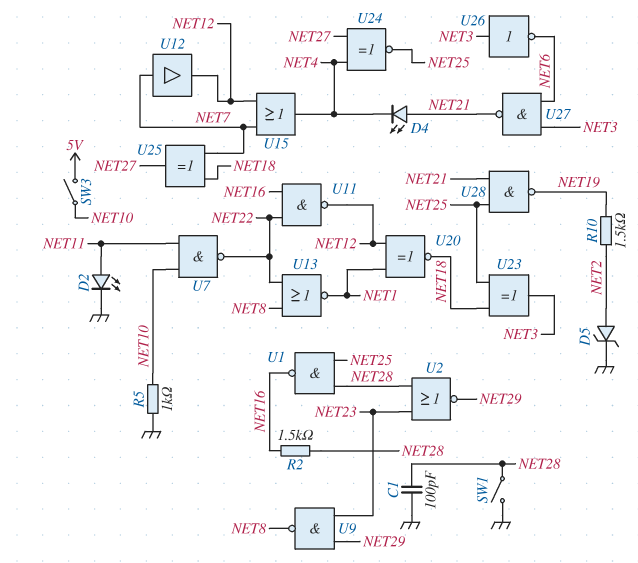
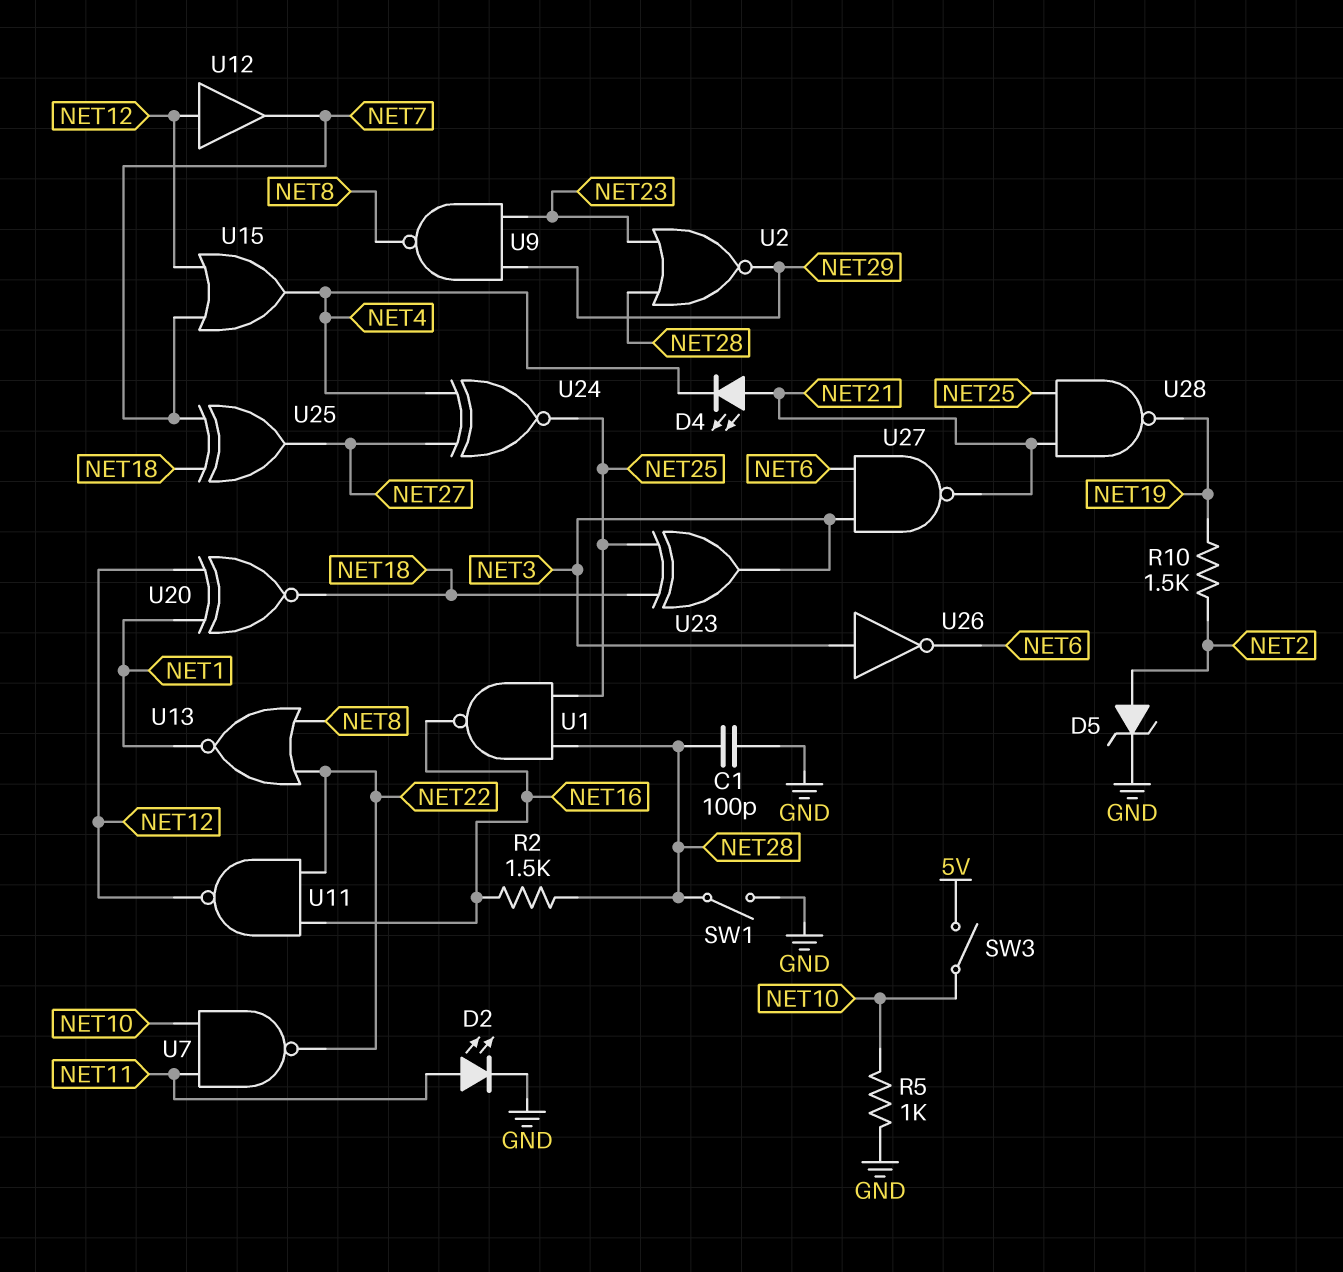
U12: buffer (in NET7, out NET12) -> buffer (in NET12, out NET7)

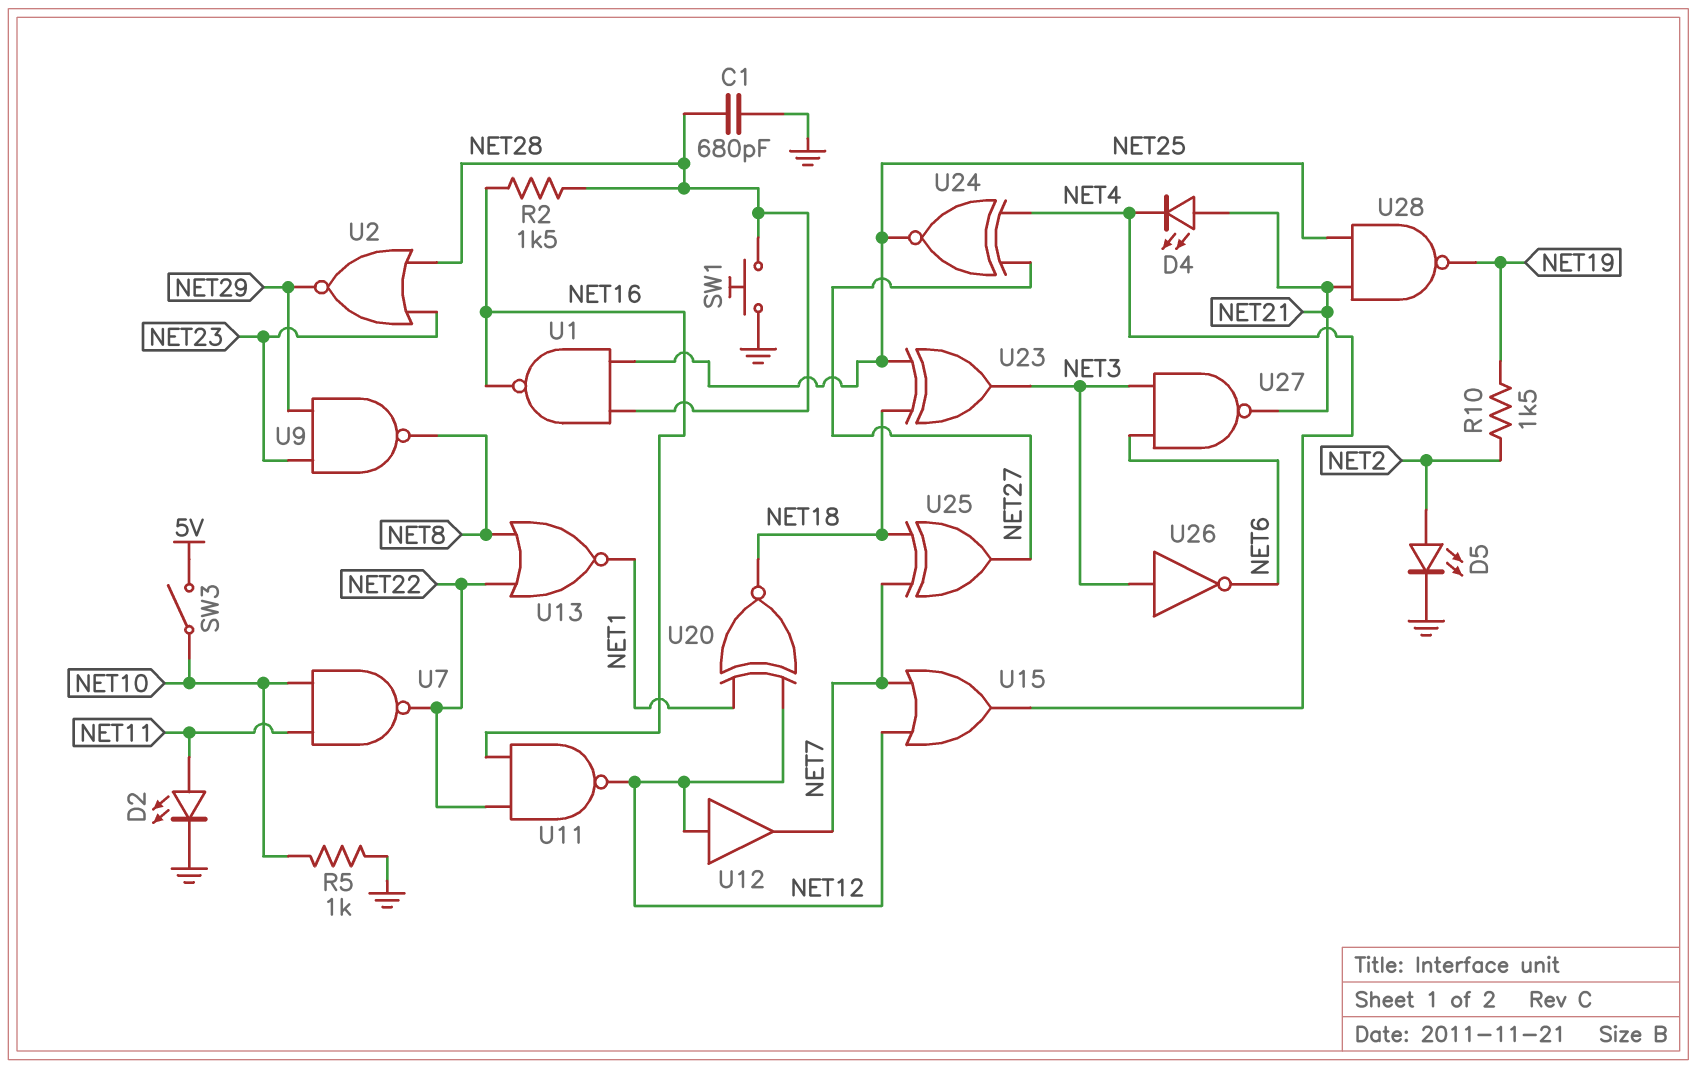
C1: 100pF (GND, NET28) -> 680pF (GND, NET28)
D5: zener (A NET2, K GND) -> LED (A NET2, K GND)
SW1: switch (GND, NET28) -> button (GND, NET28)

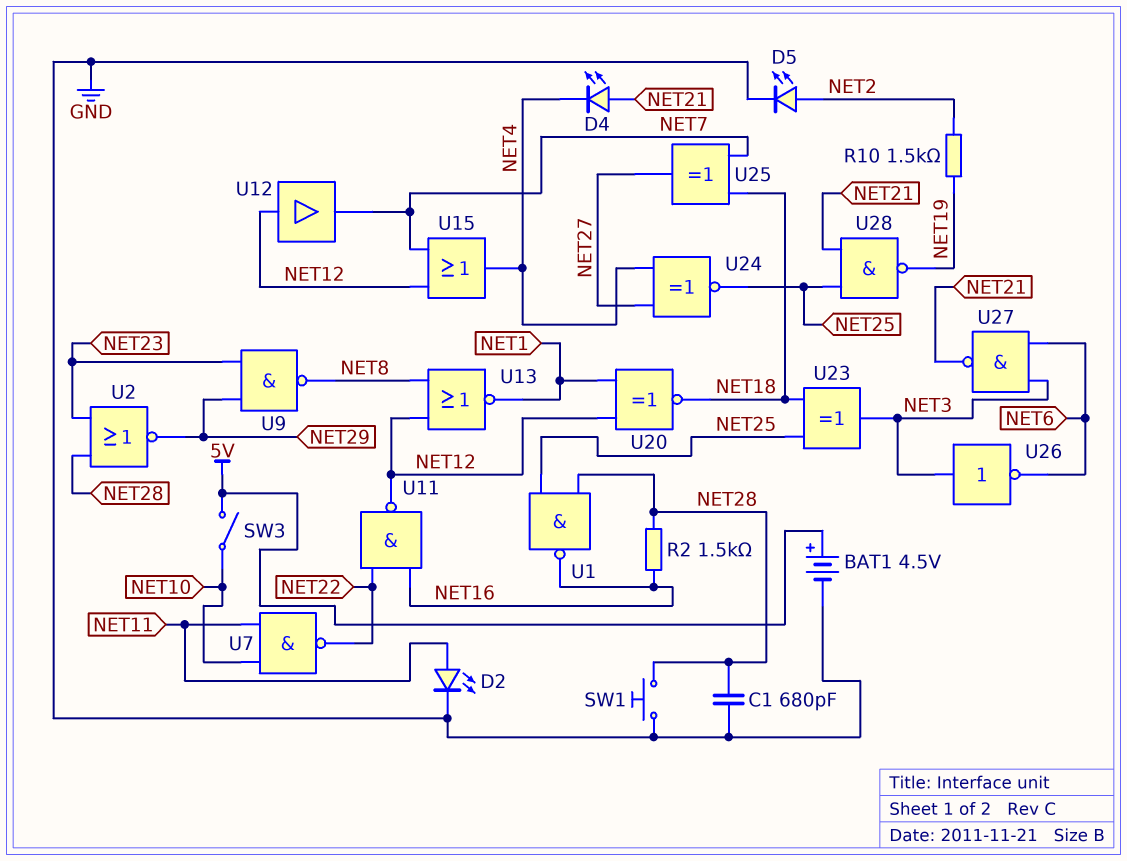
BAT1: none -> 4.5V (plus 5V, minus GND)
R5: 1k (GND, NET10) -> none
U13: NOR (in NET8, in NET22, out NET1) -> NOR (in NET8, in NET12, out NET1)

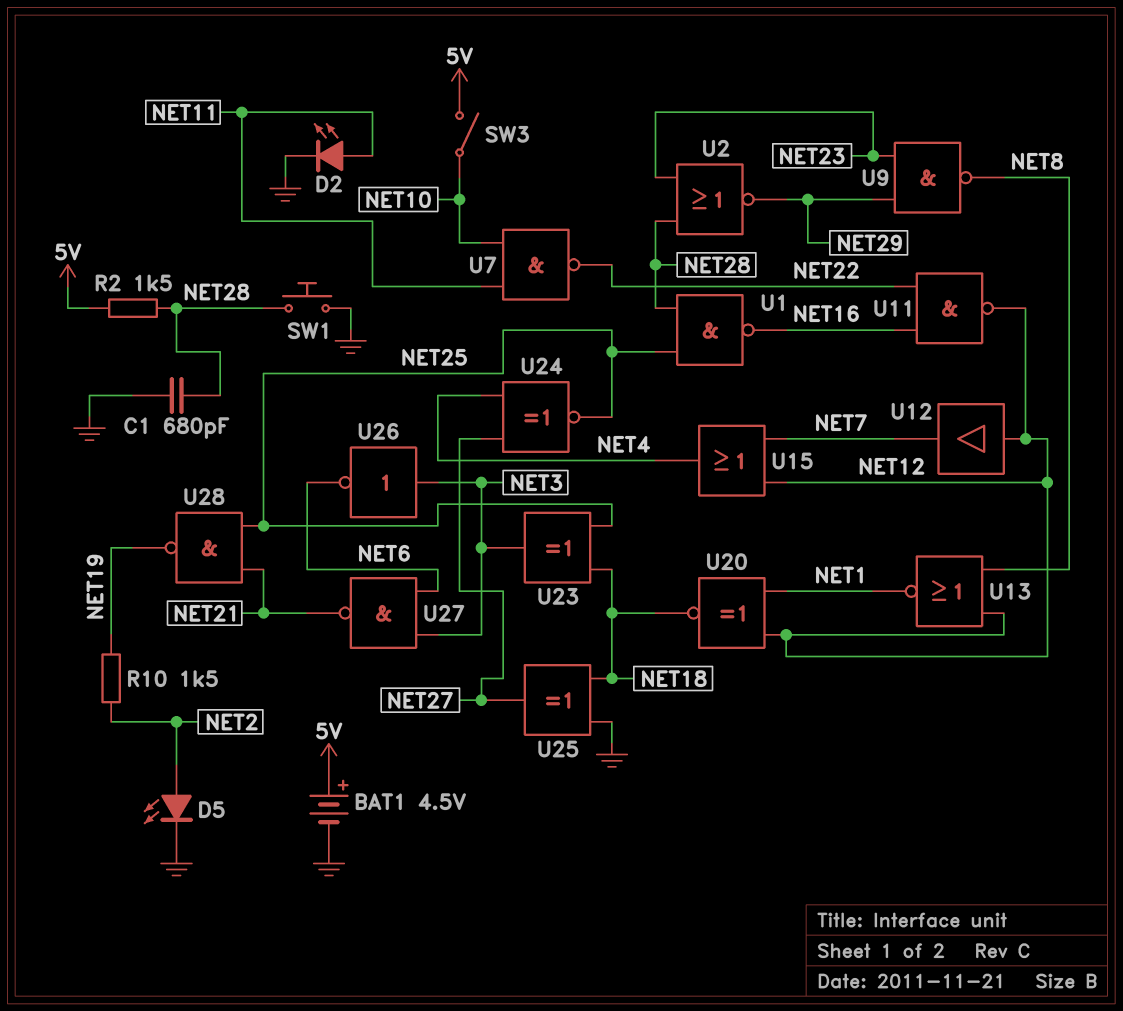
D4: LED (A NET21, K NET4) -> none
R2: 1.5k (NET16, NET28) -> 1.5k (5V, NET28)
U25: XOR (in NET7, in NET18, out NET27) -> XOR (in GND, in NET18, out NET27)

